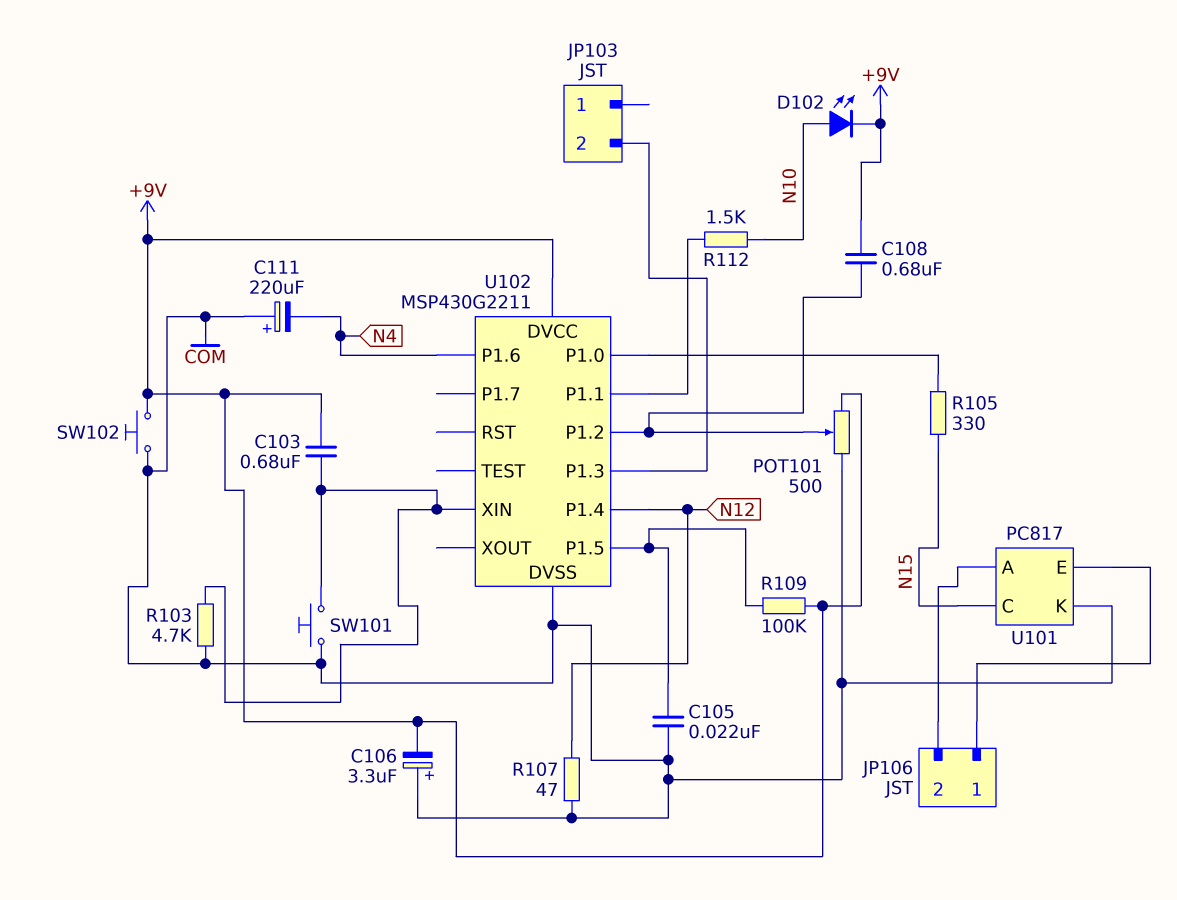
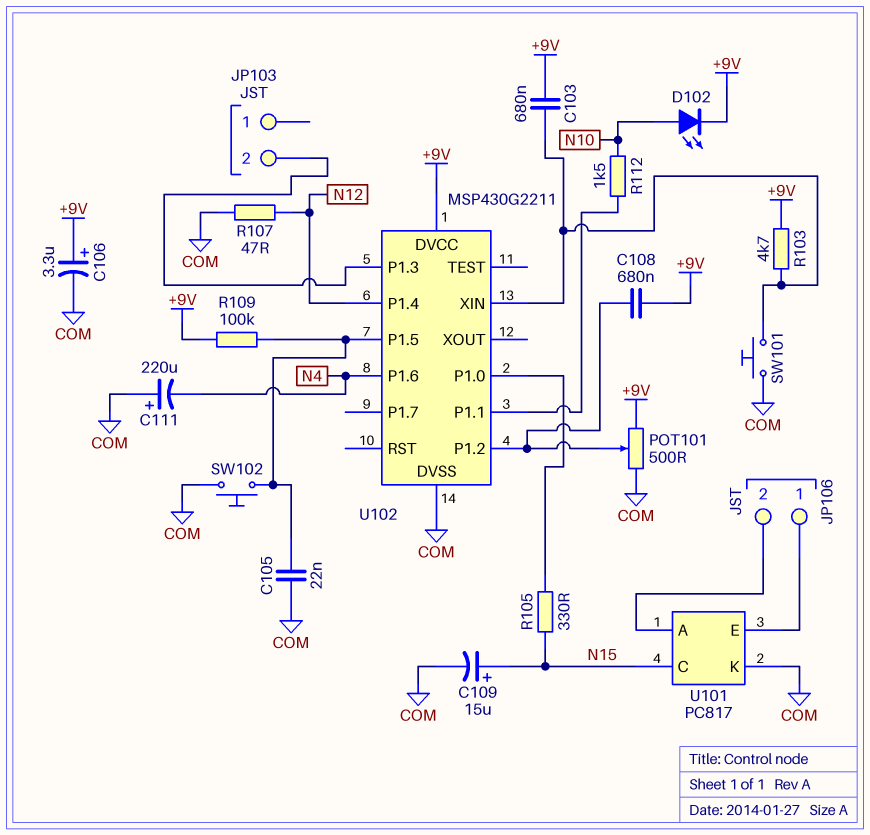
C106: 3.3uF (plus COM, minus +9V) -> 3.3uF (plus +9V, minus COM)
C109: none -> 15uF (plus N15, minus COM)
R103: 4.7k (COM, U102/XIN) -> 4.7k (+9V, U102/XIN)
SW102: button (+9V, COM) -> button (COM, U102/P1.5)

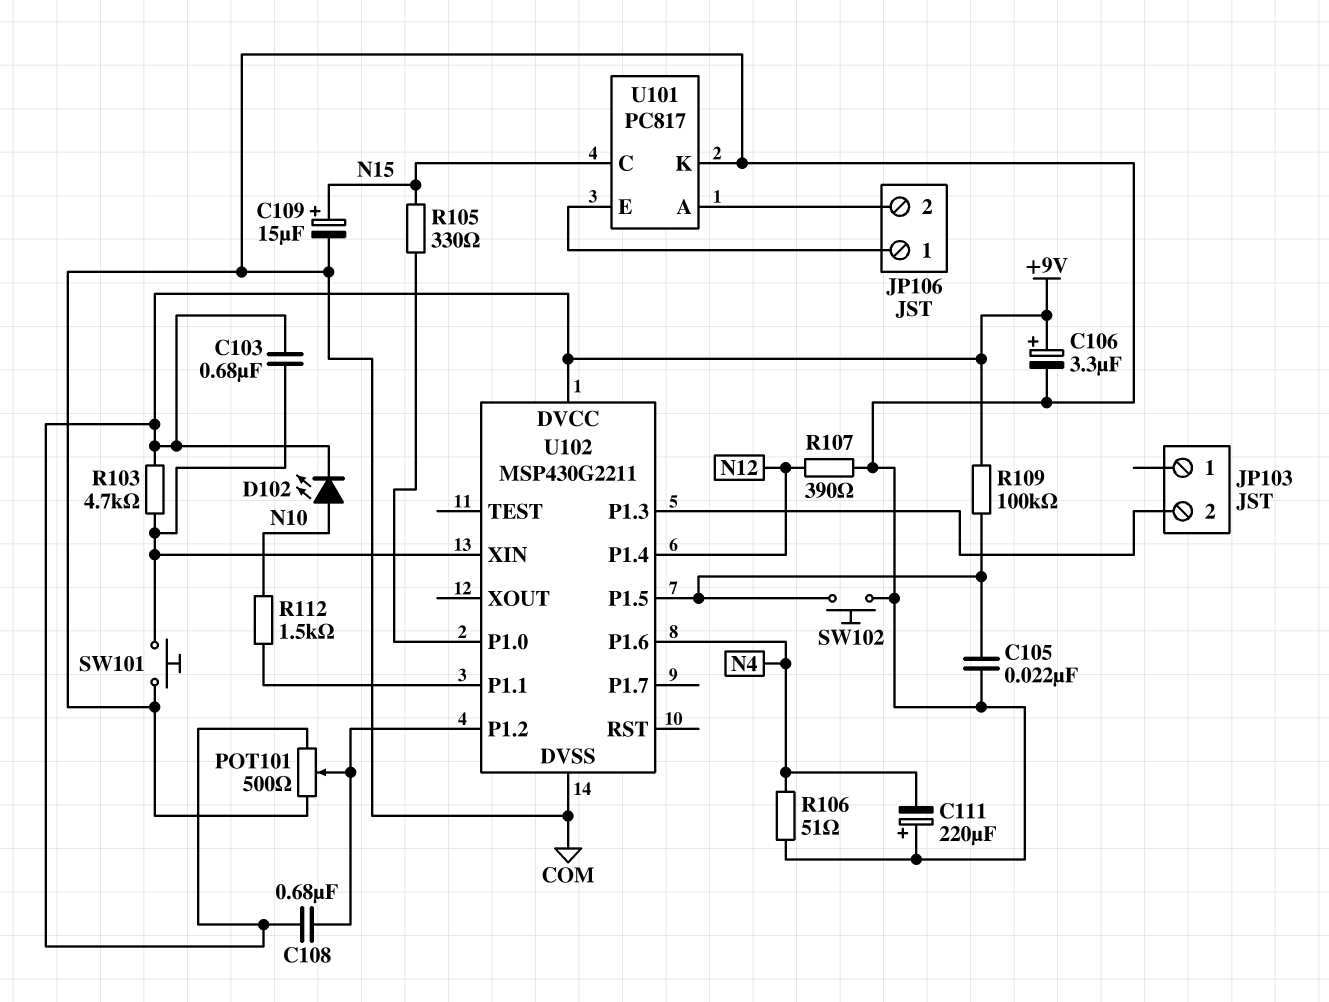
R106: none -> 51 (COM, N4)
R107: 47 (COM, N12) -> 390 (COM, N12)

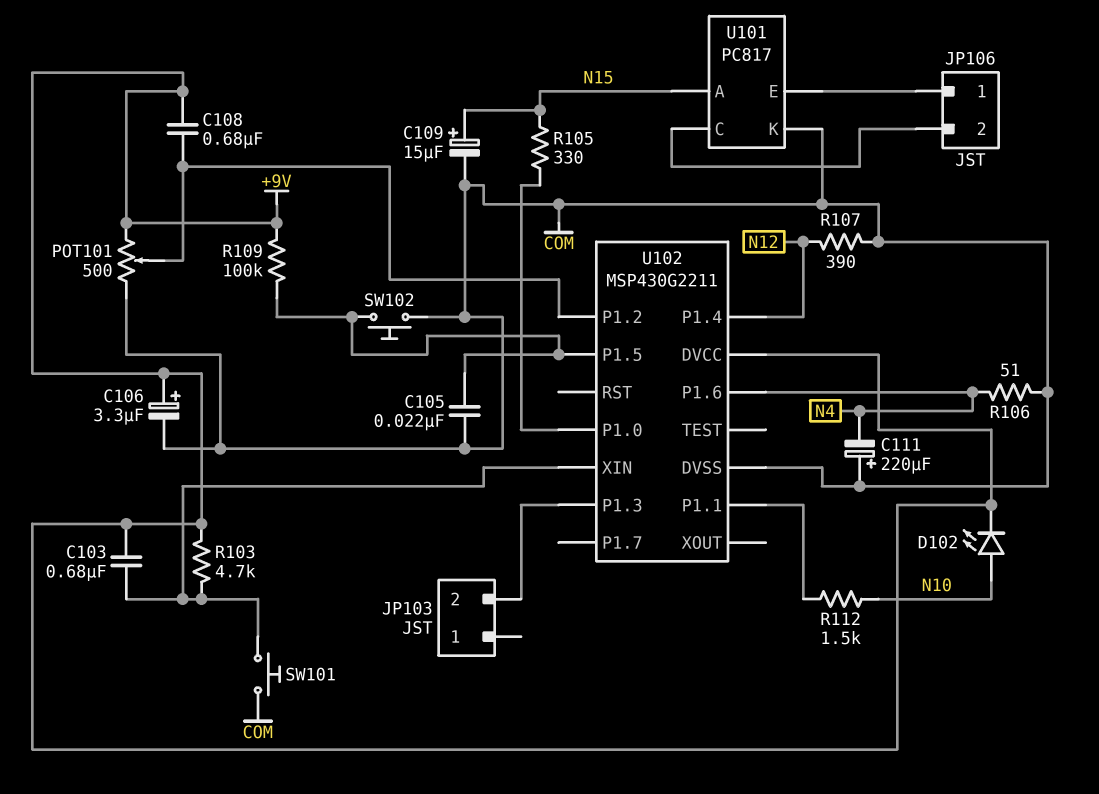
U101 pin A: JP106/2 -> N15
U101 pin C: N15 -> JP106/2

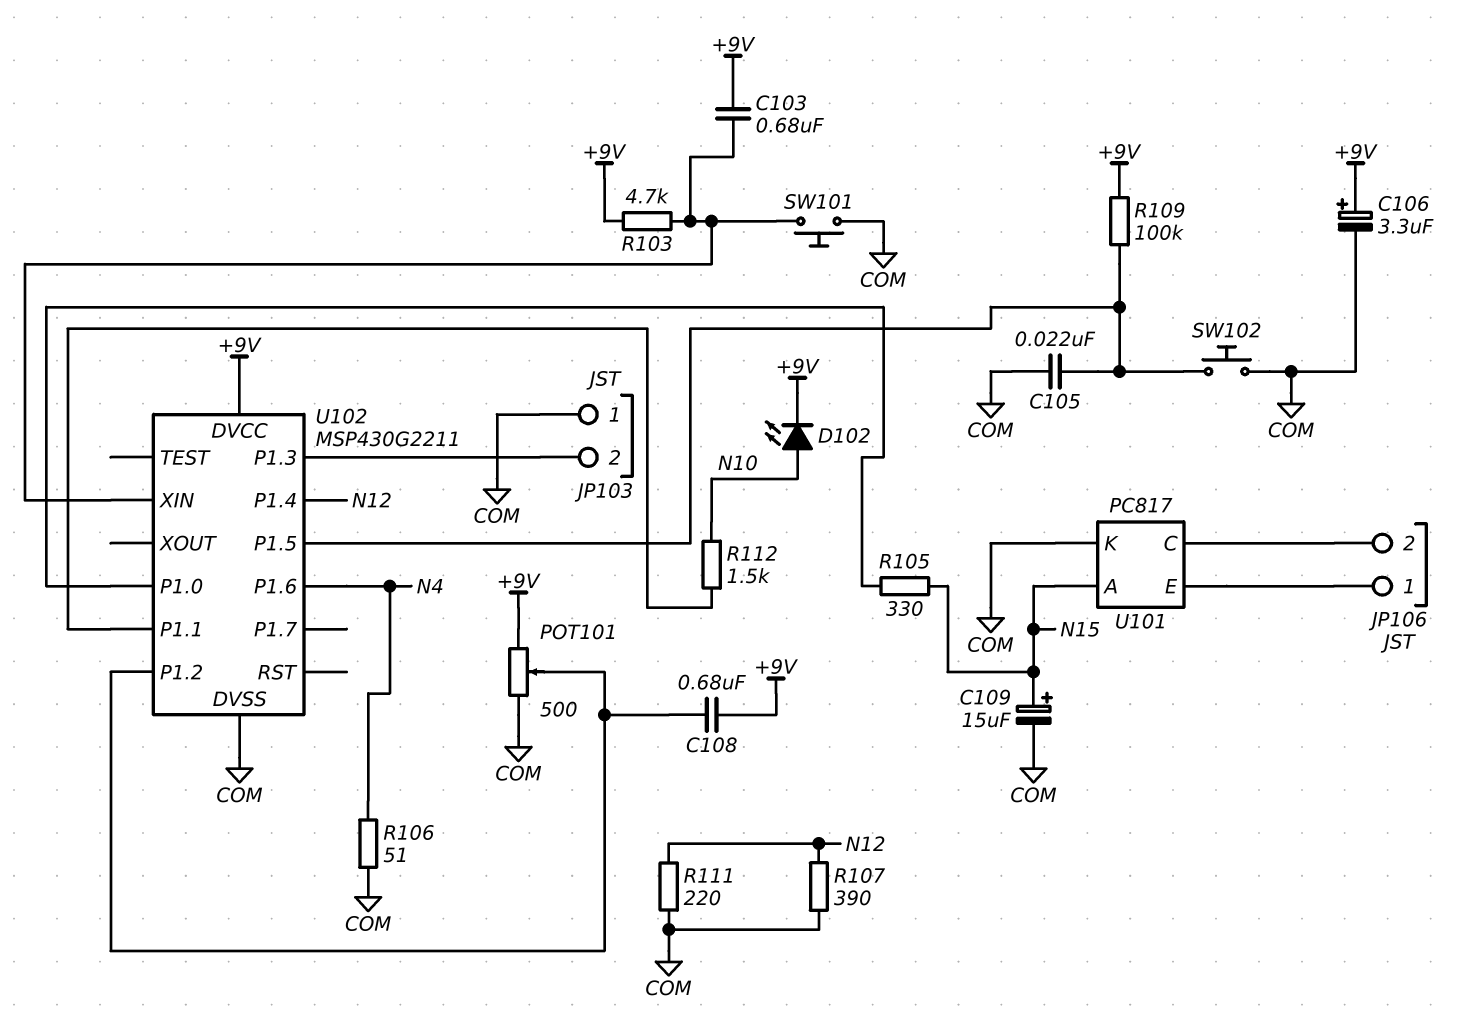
C111: 220uF (plus COM, minus N4) -> none
JP103 pin 1: none -> COM
R111: none -> 220 (COM, N12)

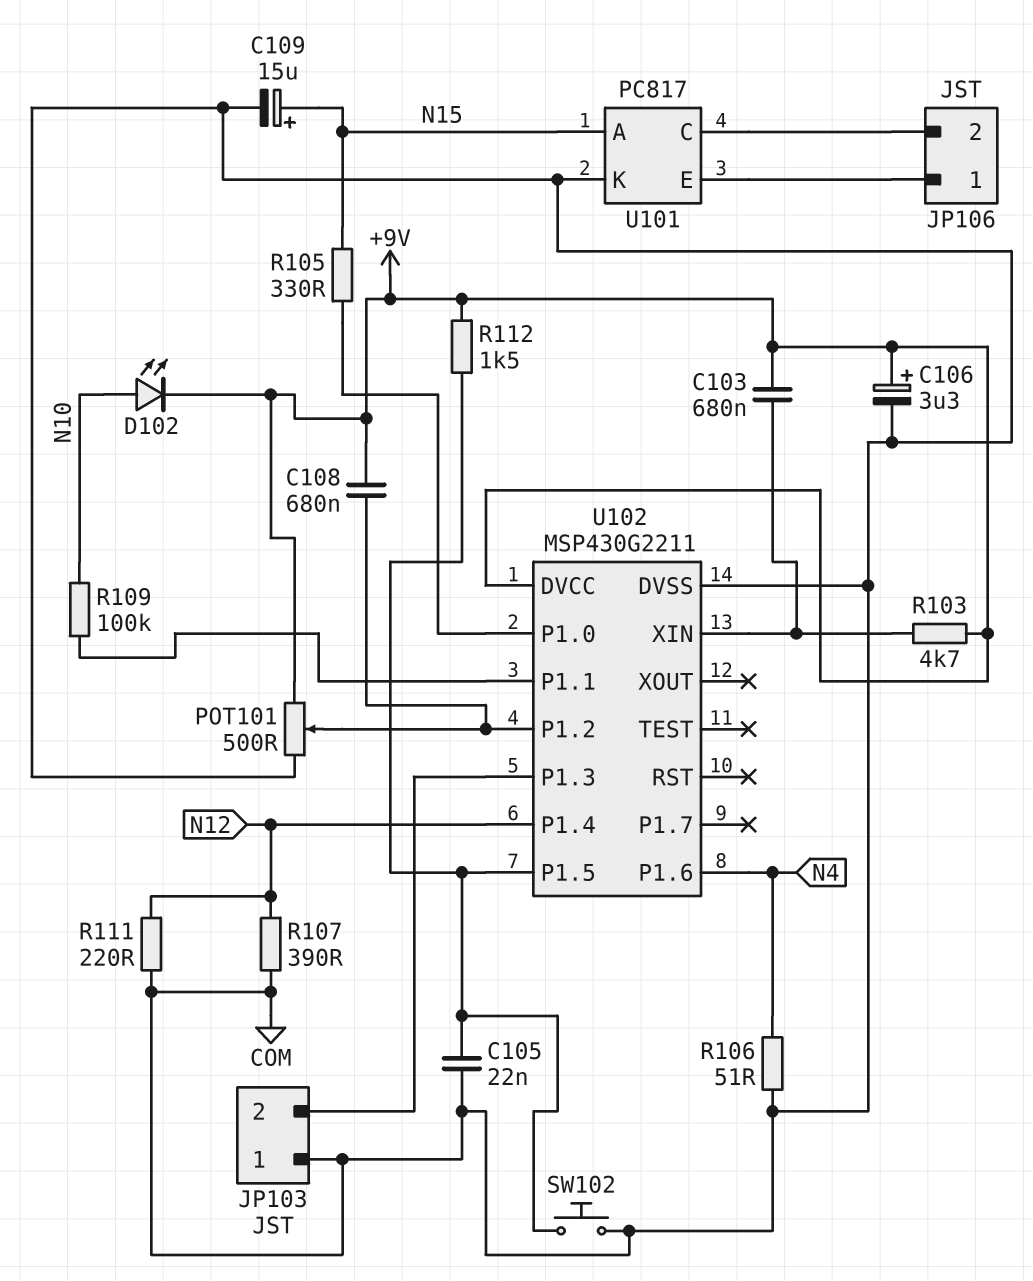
R109: 100k (+9V, U102/P1.5) -> 100k (N10, U102/P1.1)
R112: 1.5k (N10, U102/P1.1) -> 1.5k (+9V, U102/P1.5)
SW101: button (COM, U102/XIN) -> none

